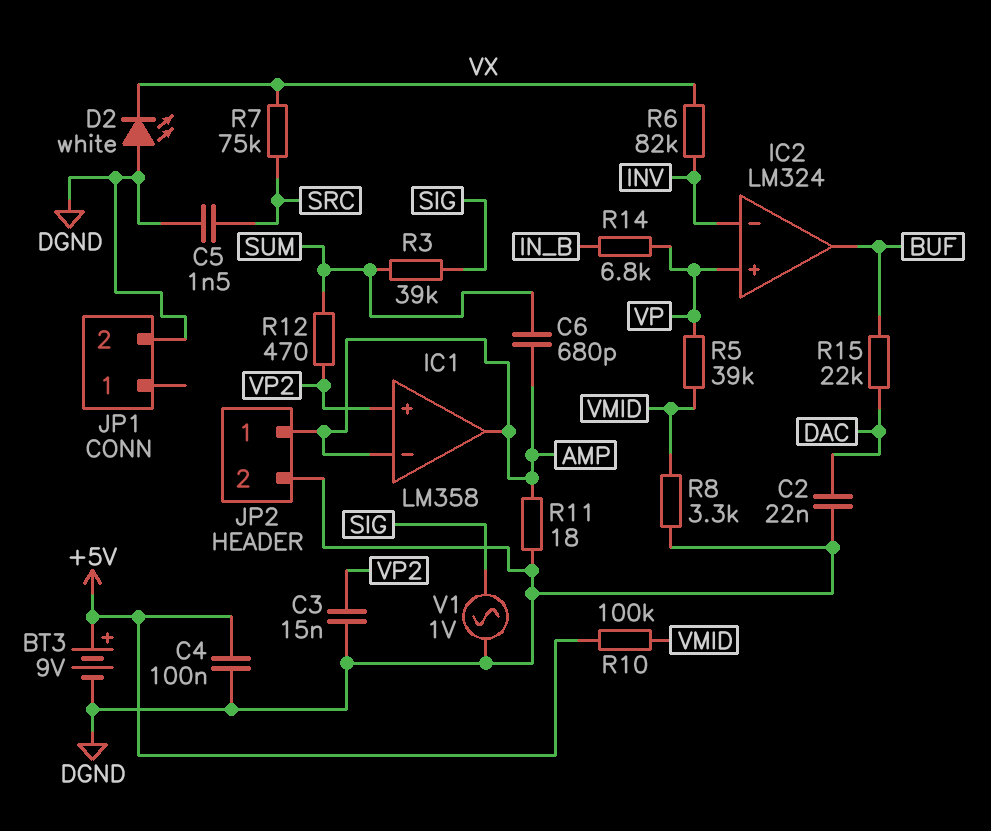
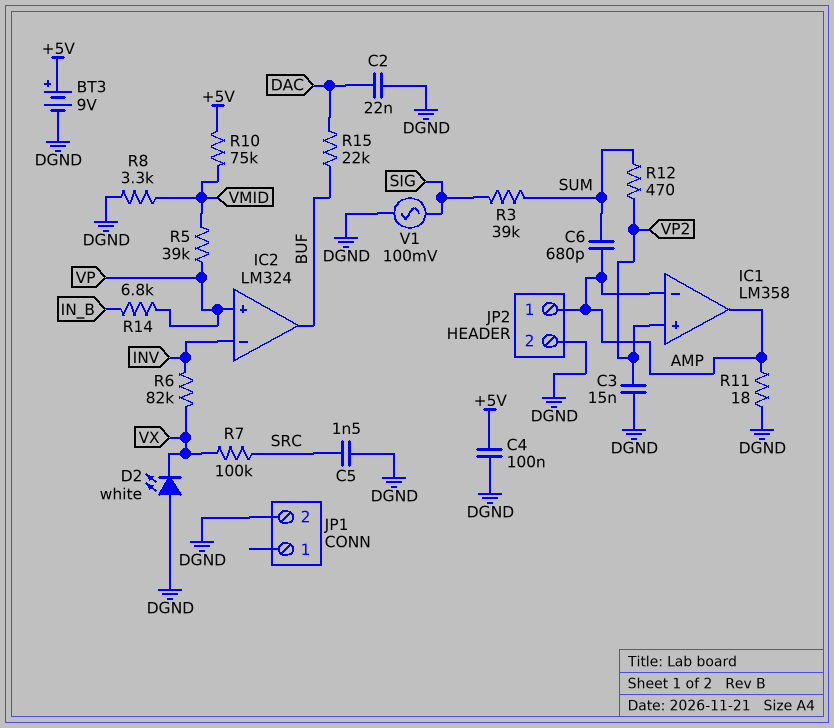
R7: 75k (SRC, VX) -> 100k (SRC, VX)
R10: 100k (+5V, VMID) -> 75k (+5V, VMID)
V1: AC 1V (DGND, SIG) -> AC 100mV (DGND, SIG)

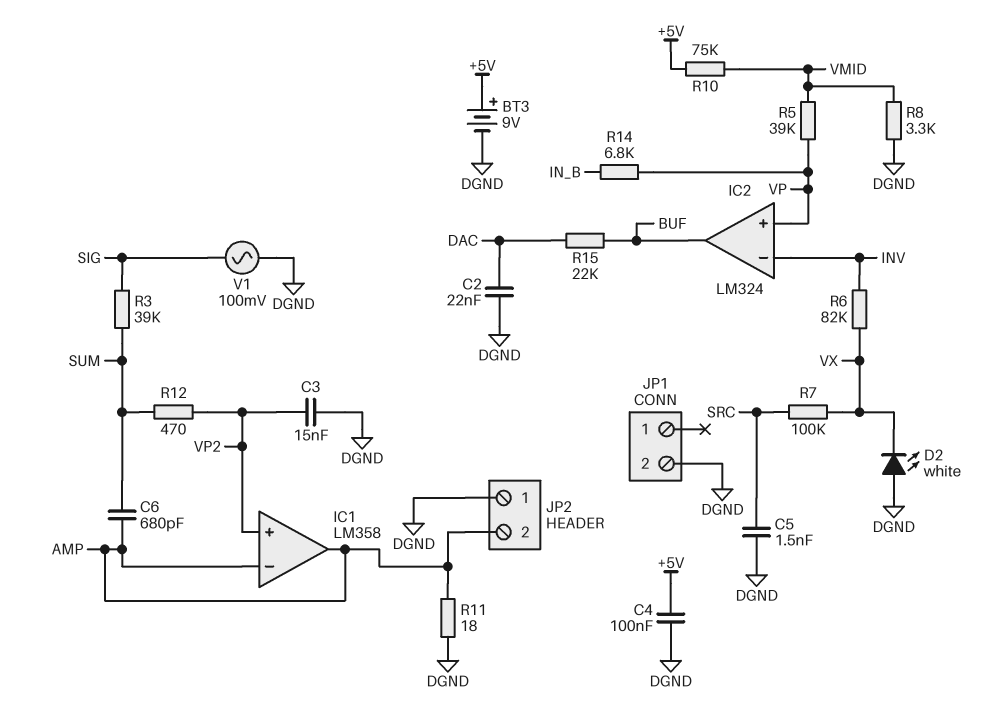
JP2 pin 1: AMP -> DGND
JP2 pin 2: DGND -> AMP

